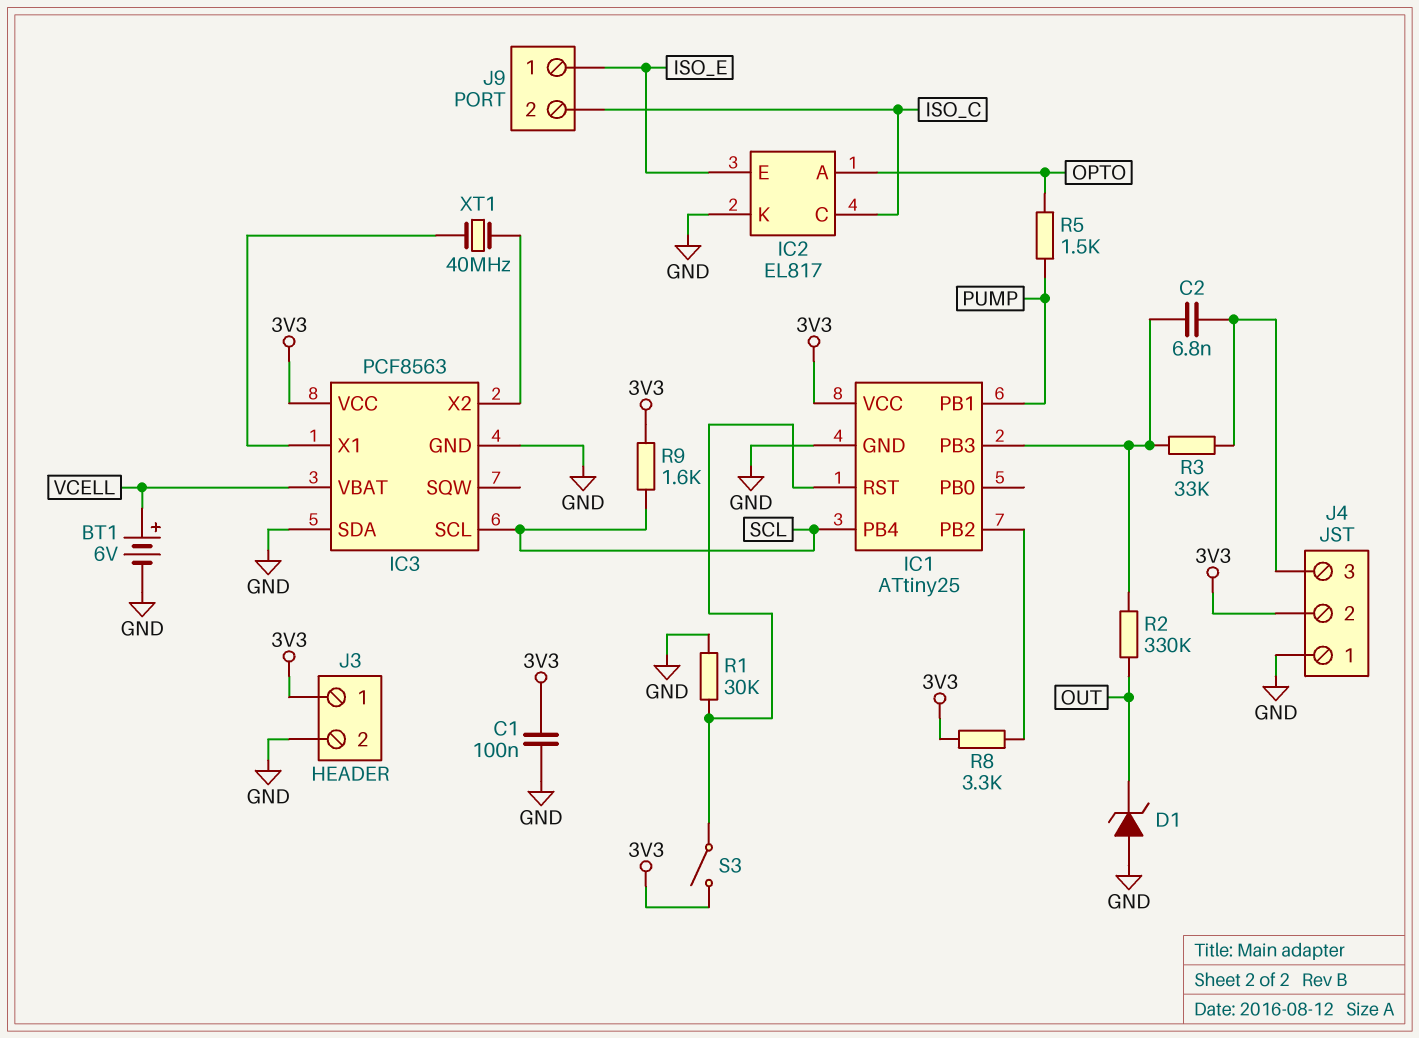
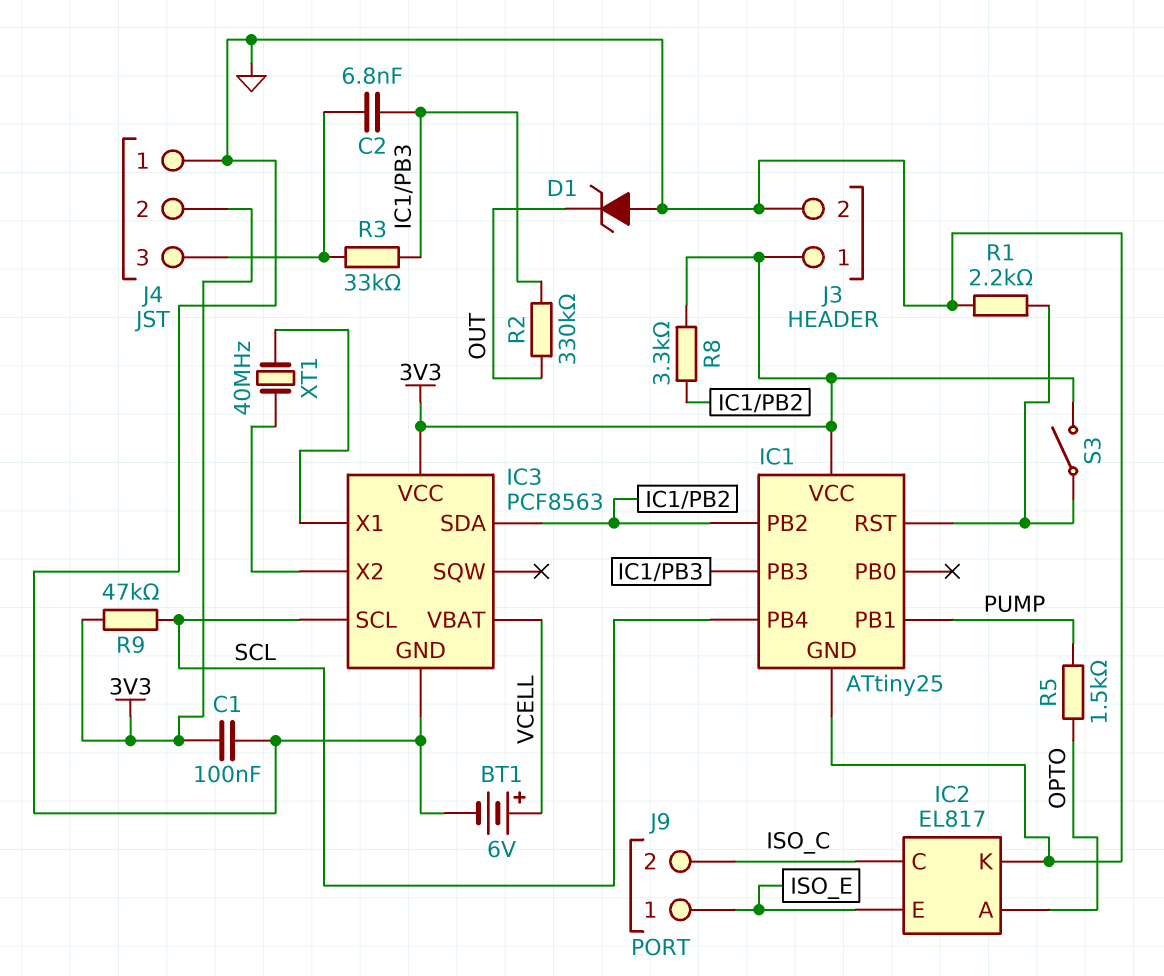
IC3 pin SDA: GND -> IC1/PB2
R1: 30k (GND, IC1/RST) -> 2.2k (GND, IC1/RST)
R9: 1.6k (3V3, SCL) -> 47k (3V3, SCL)

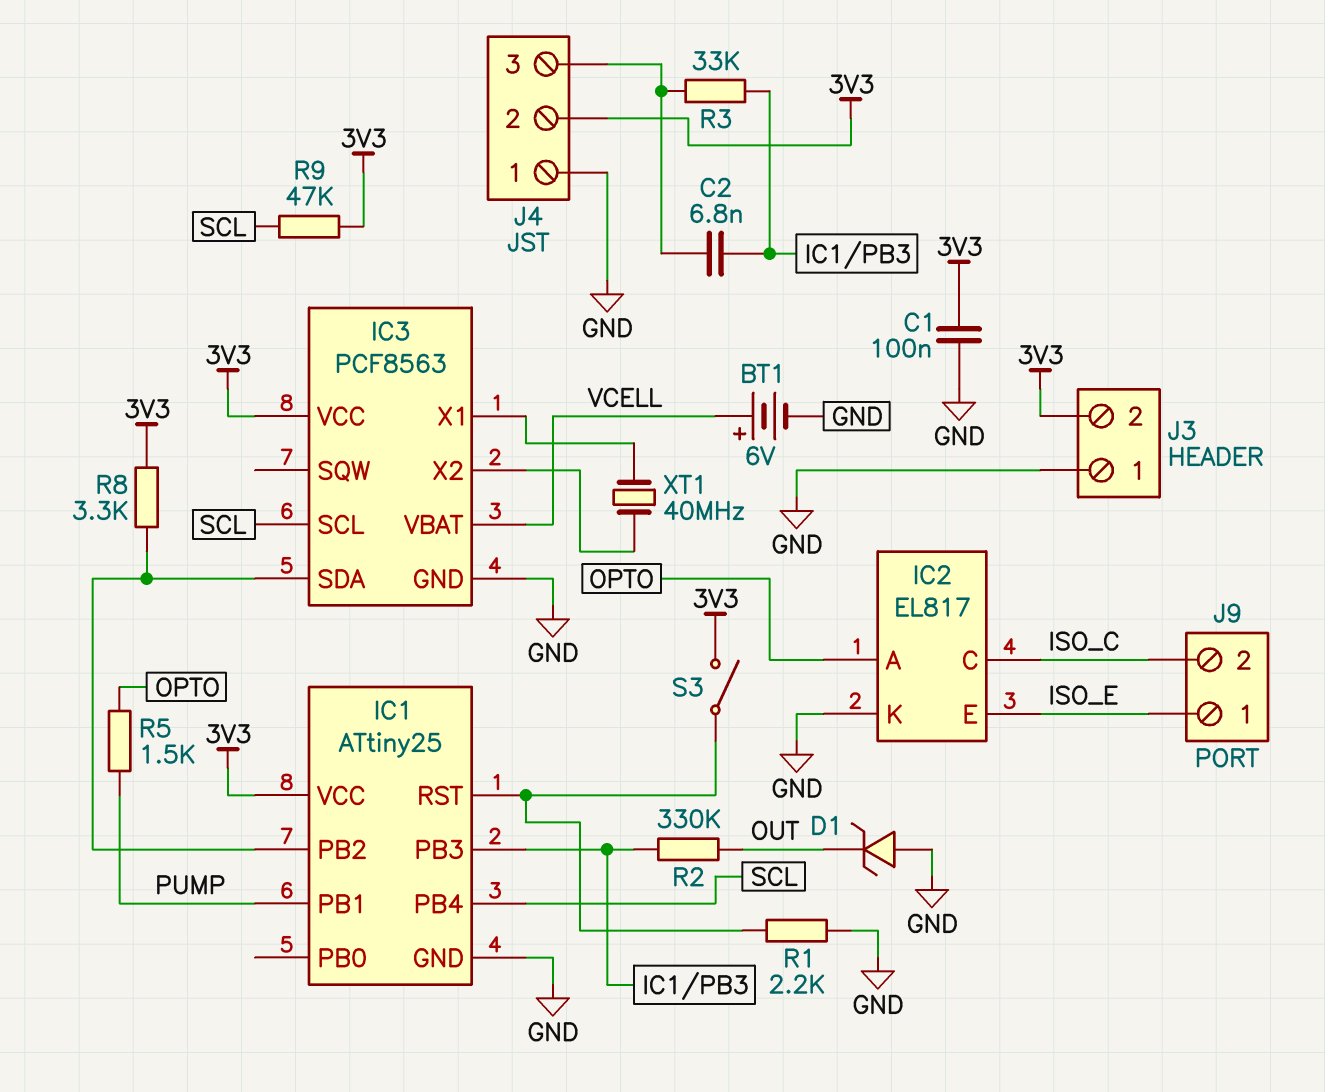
J3 pin 1: 3V3 -> GND
J3 pin 2: GND -> 3V3

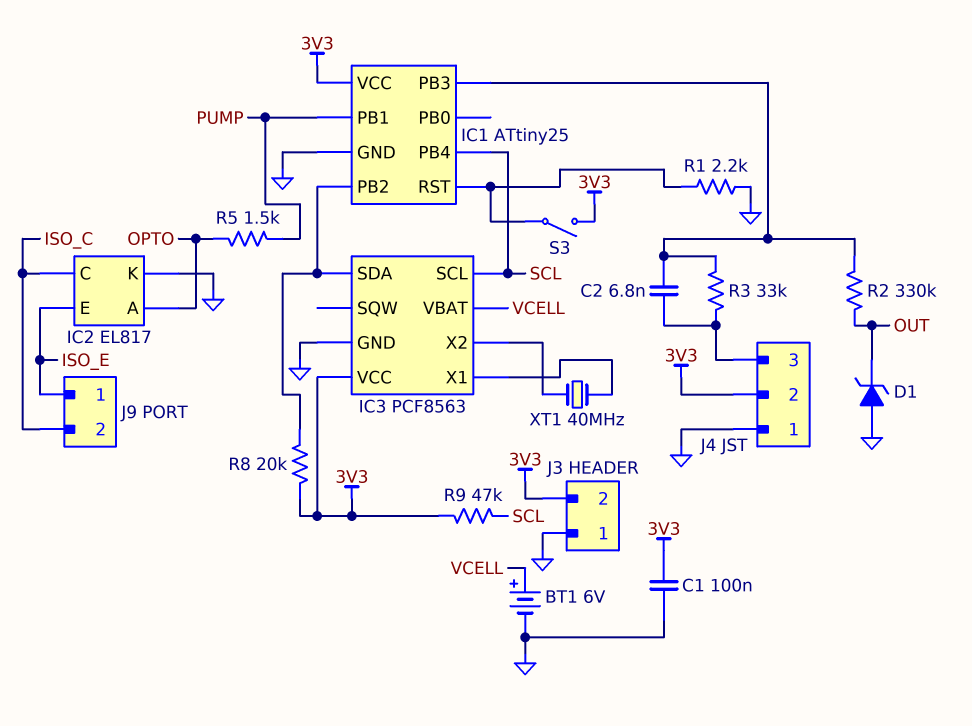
R8: 3.3k (3V3, IC1/PB2) -> 20k (3V3, IC1/PB2)

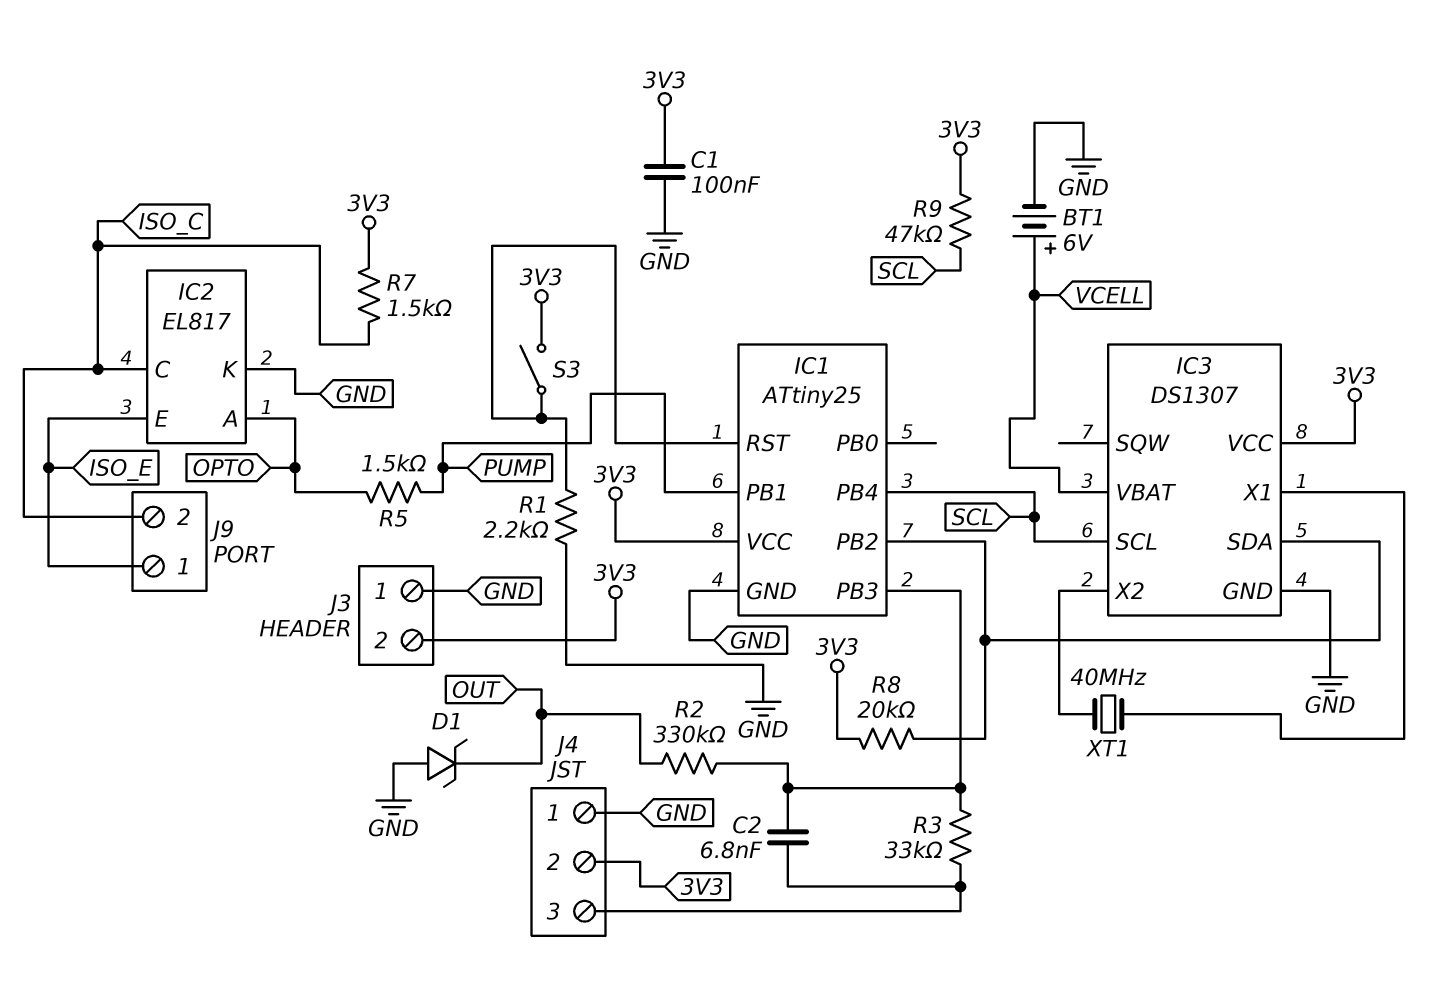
IC3: PCF8563 -> DS1307
R7: none -> 1.5k (3V3, ISO_C)

